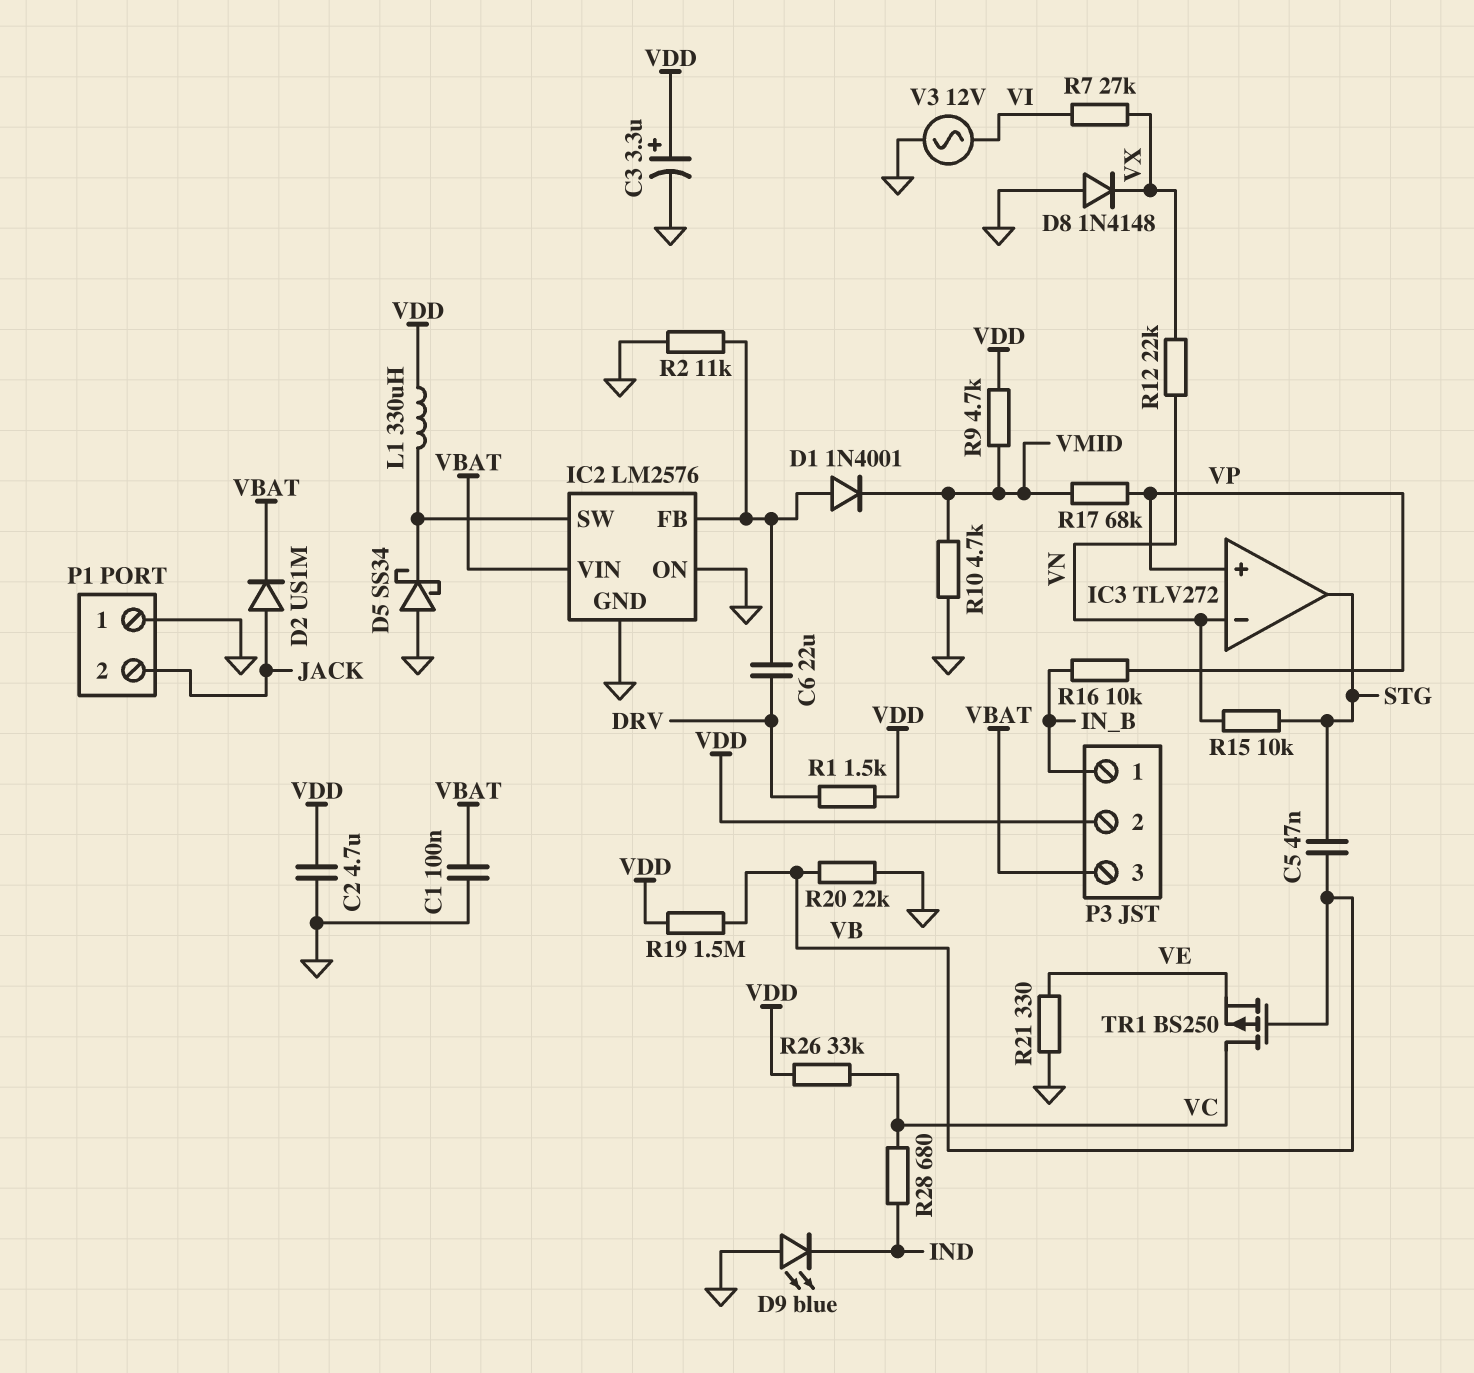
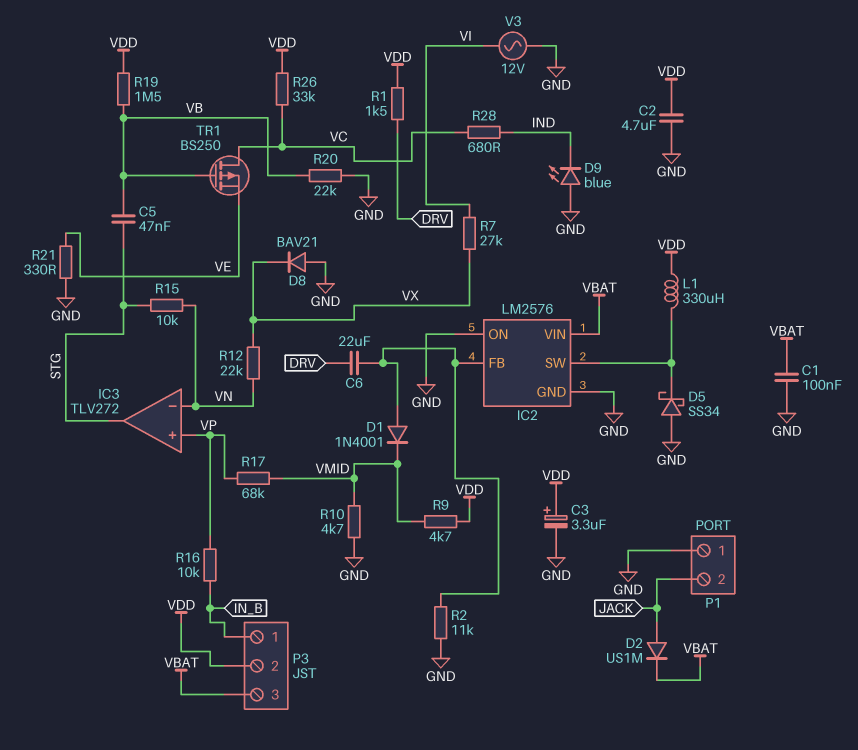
D8: diode 1N4148 (A GND, K VX) -> diode BAV21 (A GND, K VX)

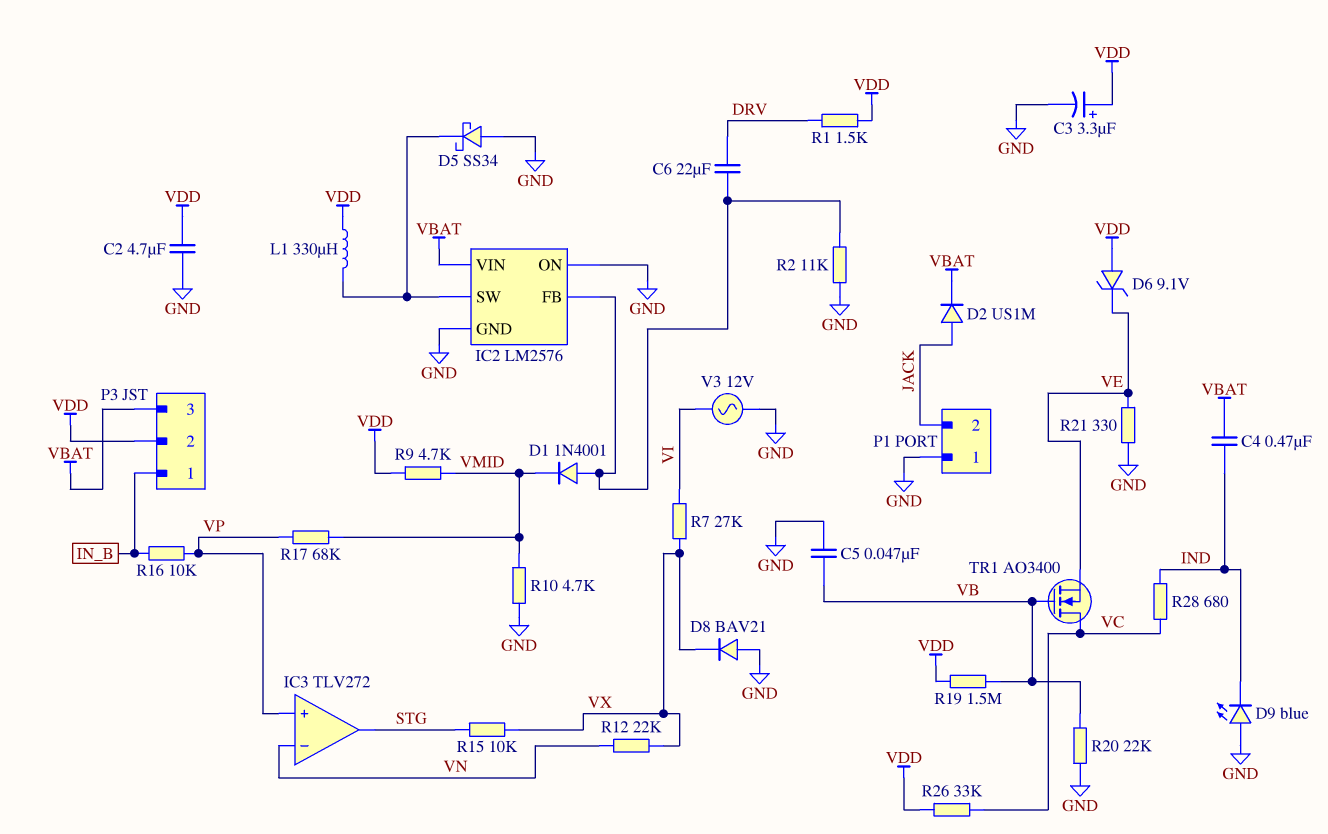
C1: 100nF (GND, VBAT) -> none
C4: none -> 470nF (IND, VBAT)
C5: 47nF (STG, VB) -> 47nF (GND, VB)
D6: none -> zener 9.1V (A VDD, K VE)
R15: 10k (STG, VN) -> 10k (STG, VX)
TR1: PMOS BS250 (G VB, D VC, S VE) -> NMOS AO3400 (G VB, D VC, S VE)

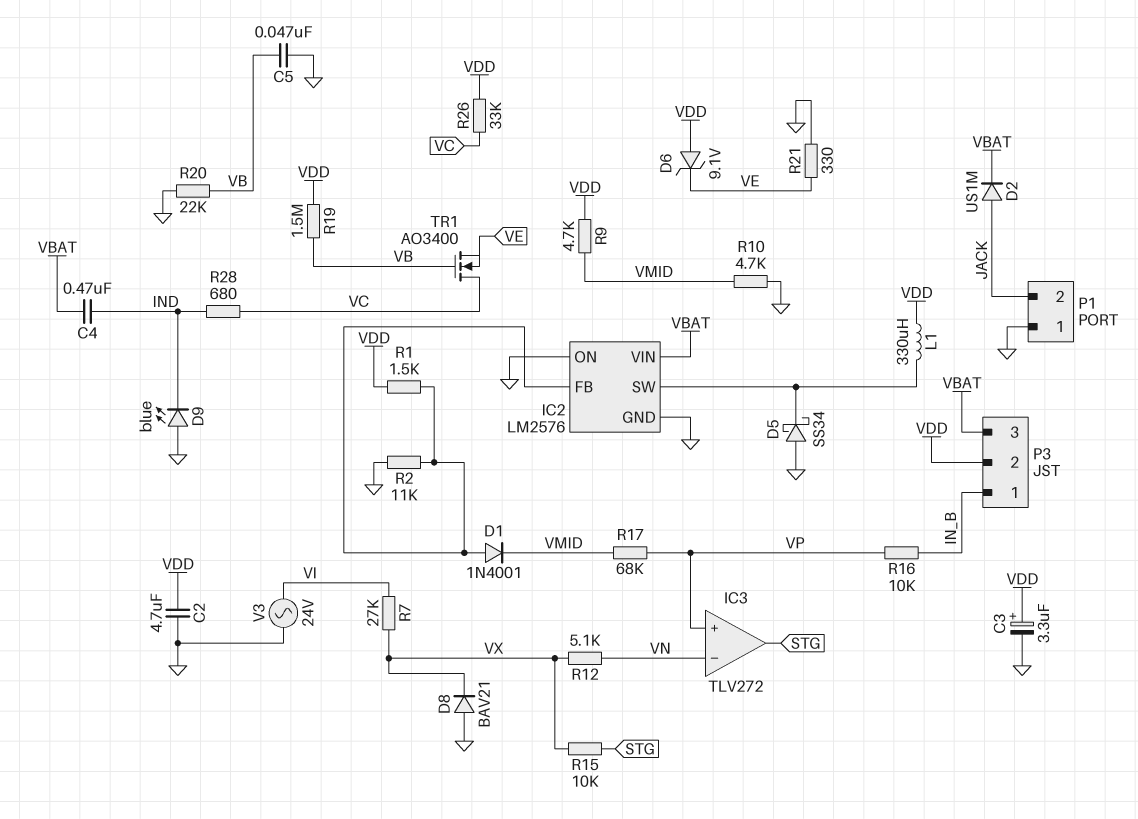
C6: 22uF (DRV, IC2/FB) -> none
R1: 1.5k (DRV, VDD) -> 1.5k (IC2/FB, VDD)
R12: 22k (VN, VX) -> 5.1k (VN, VX)
V3: AC 12V (GND, VI) -> AC 24V (GND, VI)

